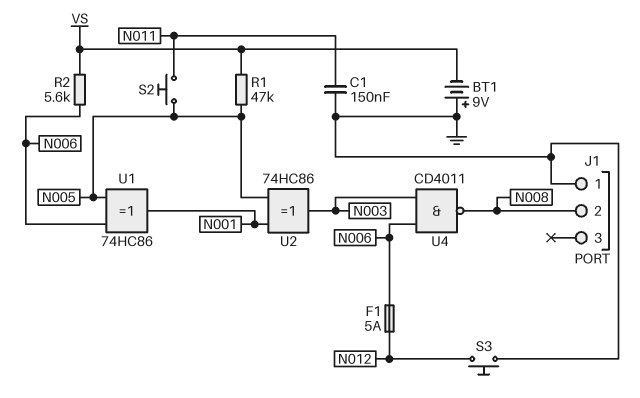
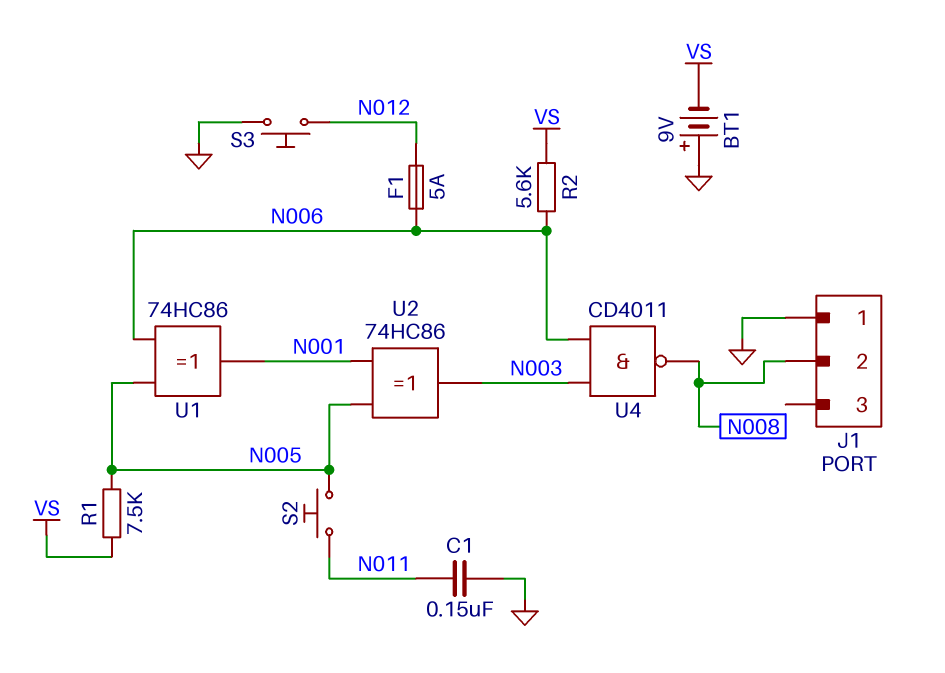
R1: 47k (N005, VS) -> 7.5k (N005, VS)

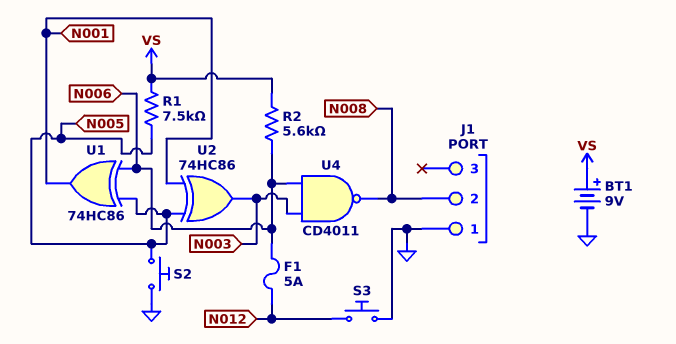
BT1: 9V (plus GND, minus VS) -> 9V (plus VS, minus GND)
C1: 150nF (GND, N011) -> none
S2: button (N005, N011) -> button (GND, N005)

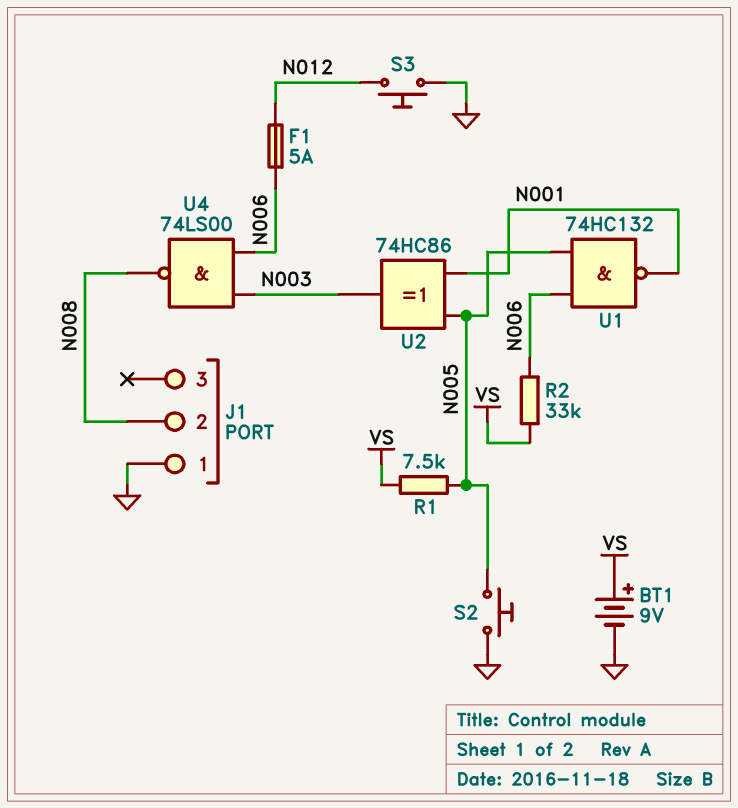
R2: 5.6k (N006, VS) -> 33k (N006, VS)
U1: XOR 74HC86 (in N005, in N006, out N001) -> NAND 74HC132 (in N005, in N006, out N001)
U4: NAND CD4011 (in N003, in N006, out N008) -> NAND 74LS00 (in N003, in N006, out N008)

